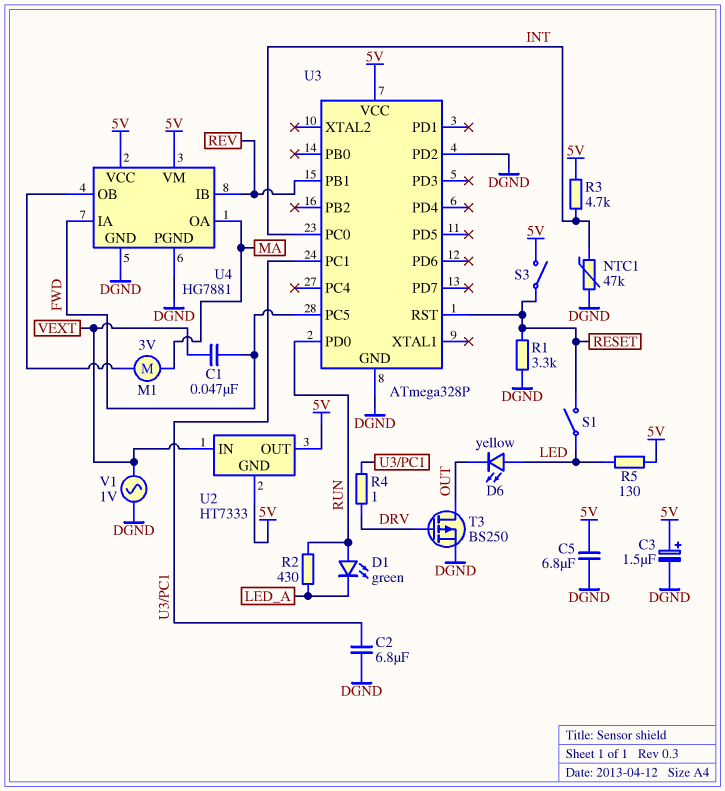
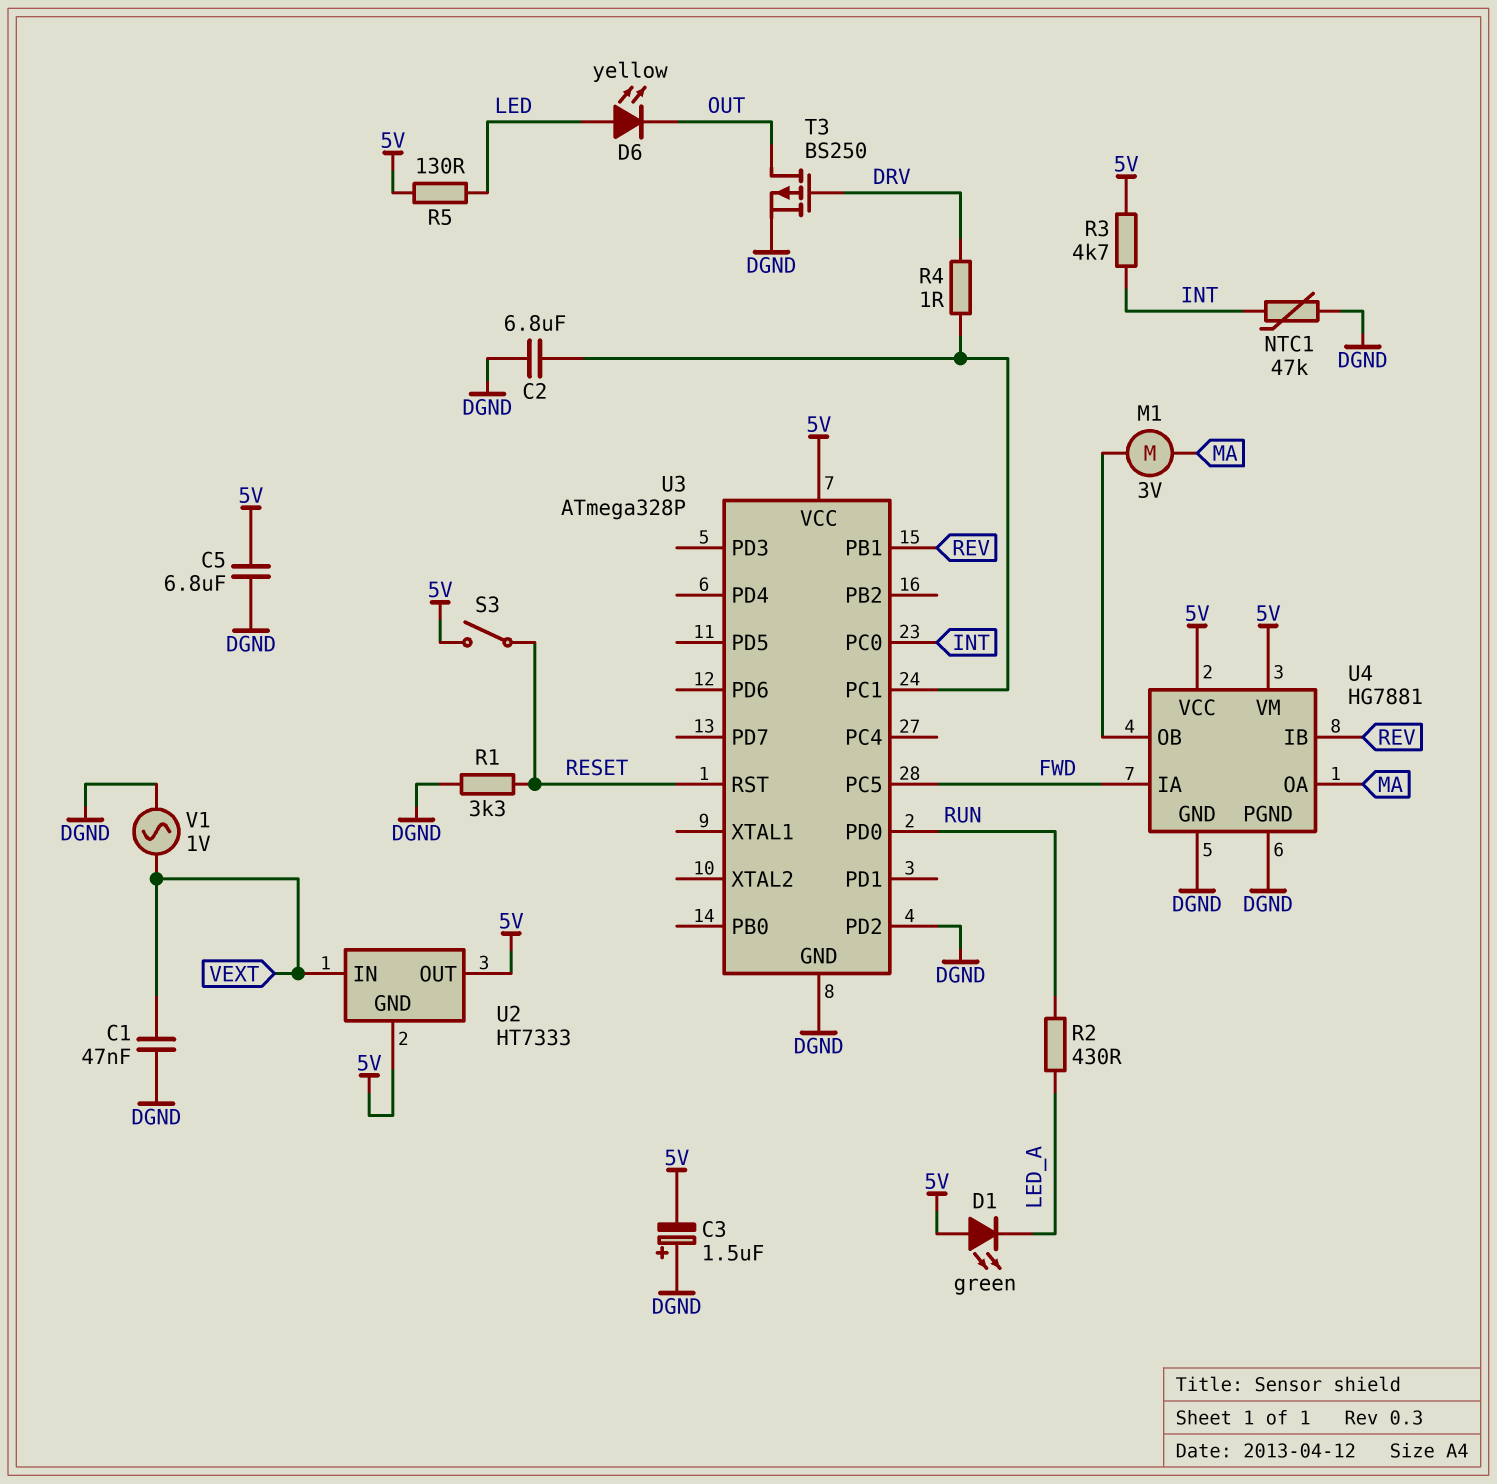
C1: 47nF (FWD, VEXT) -> 47nF (DGND, VEXT)
C3: 1.5uF (plus 5V, minus DGND) -> 1.5uF (plus DGND, minus 5V)
D1: LED green (A RUN, K LED_A) -> LED green (A 5V, K LED_A)
S1: switch (LED, RESET) -> none

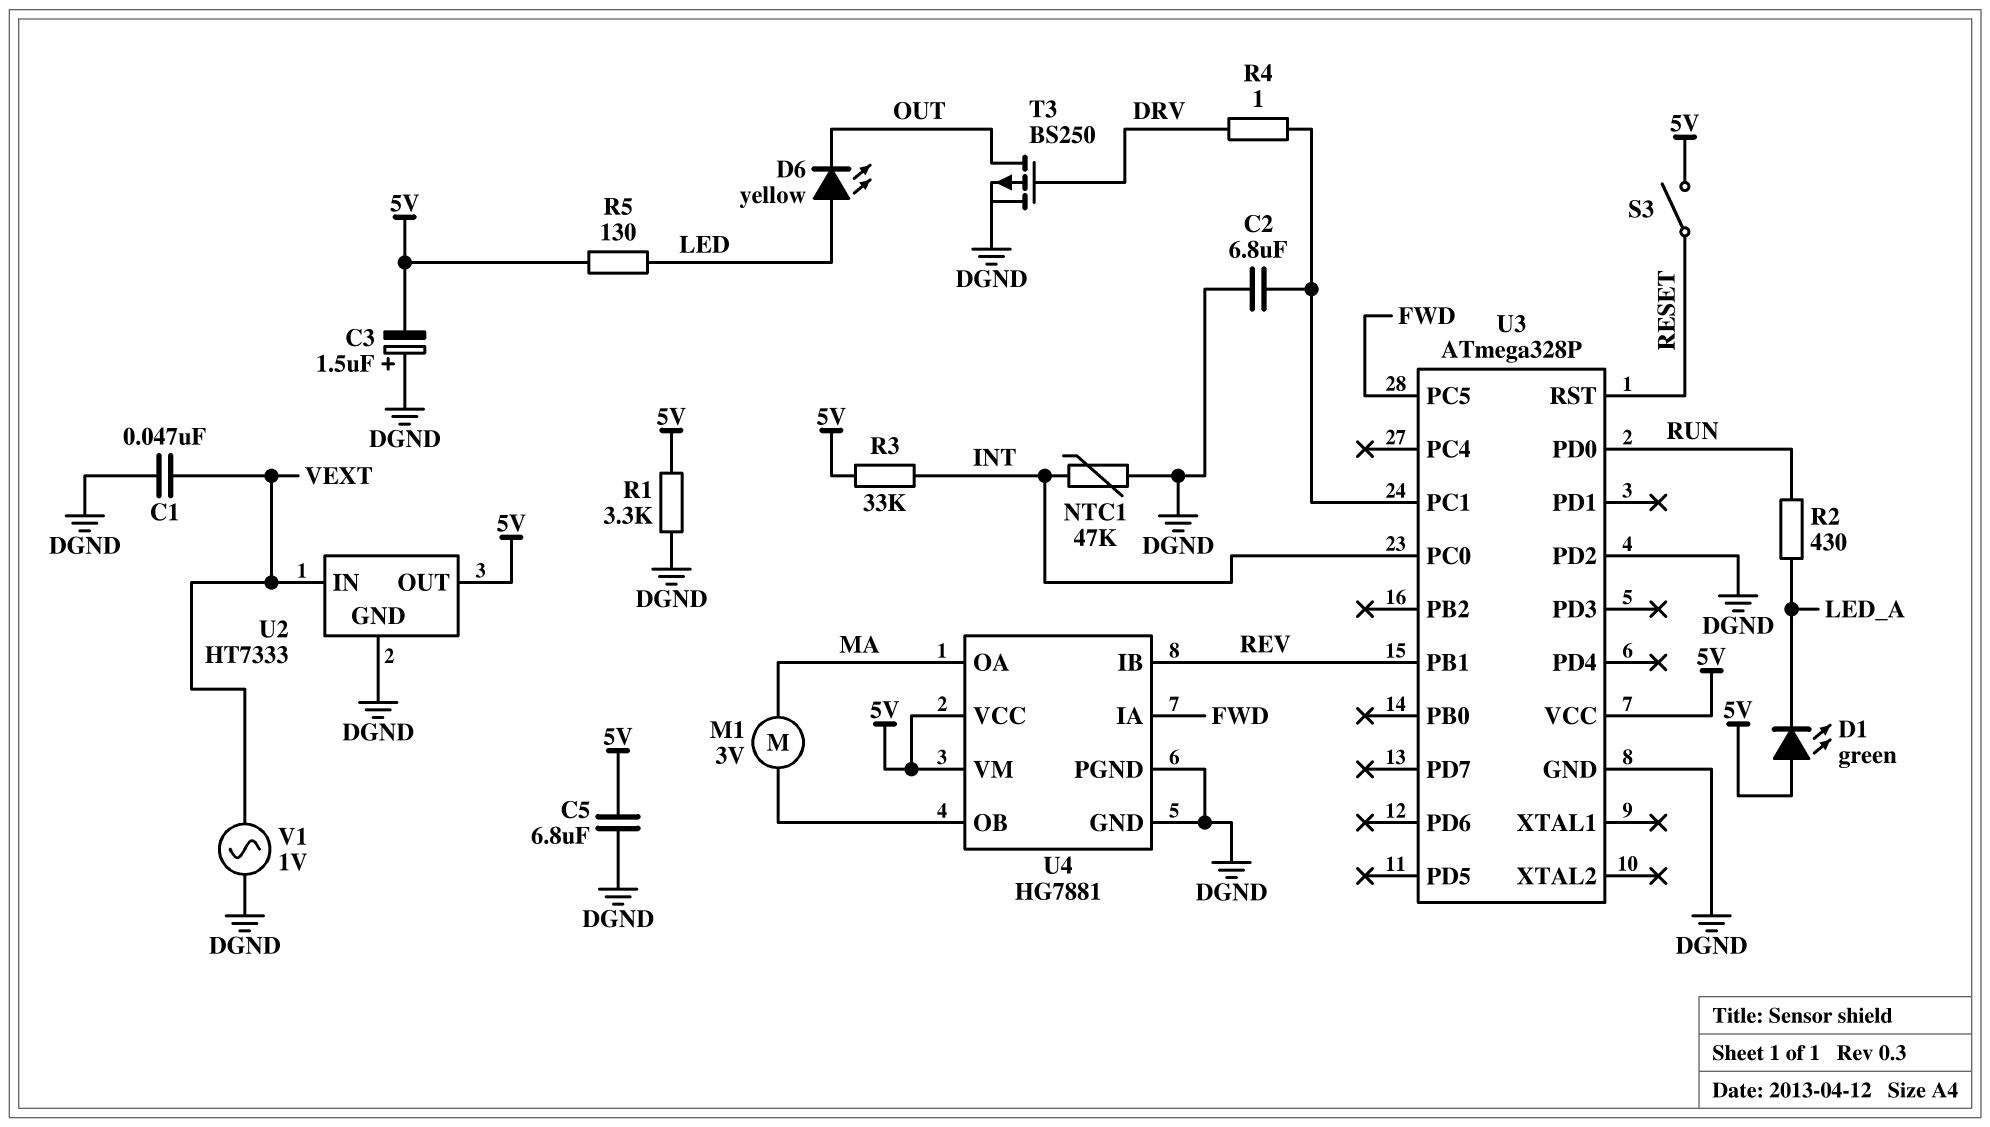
R1: 3.3k (DGND, RESET) -> 3.3k (5V, DGND)
R3: 4.7k (5V, INT) -> 33k (5V, INT)
U2 pin GND: 5V -> DGND

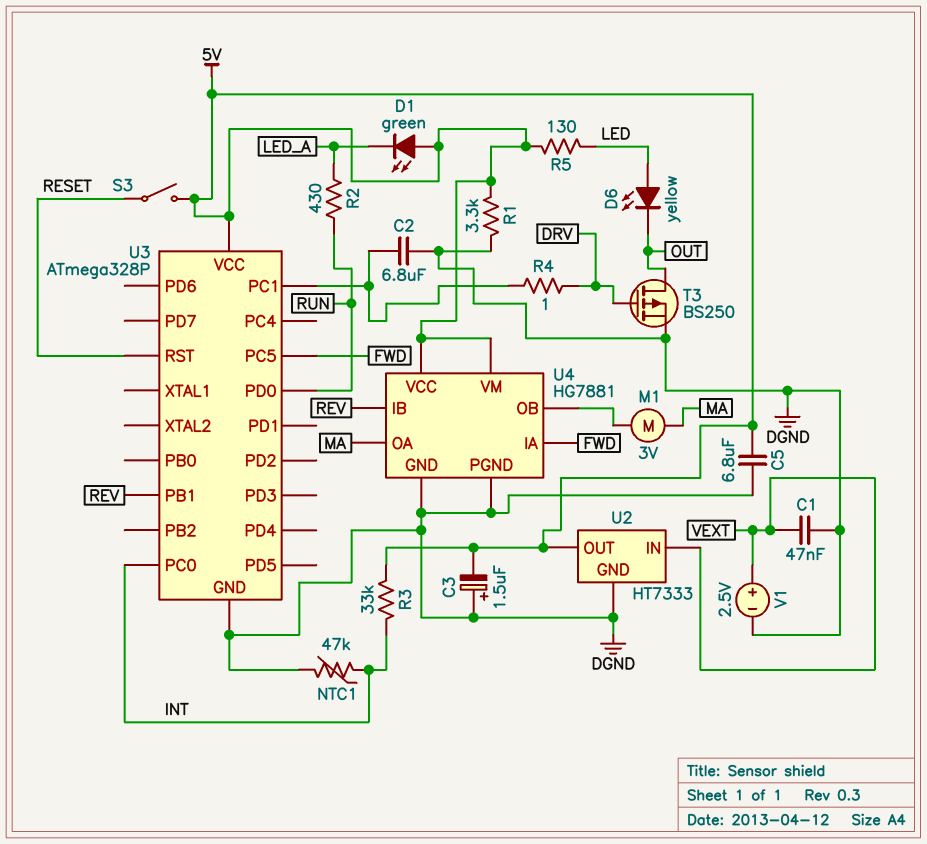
U3 pin PD2: DGND -> none
V1: AC 1V (DGND, VEXT) -> 2.5V (plus VEXT, minus DGND)

